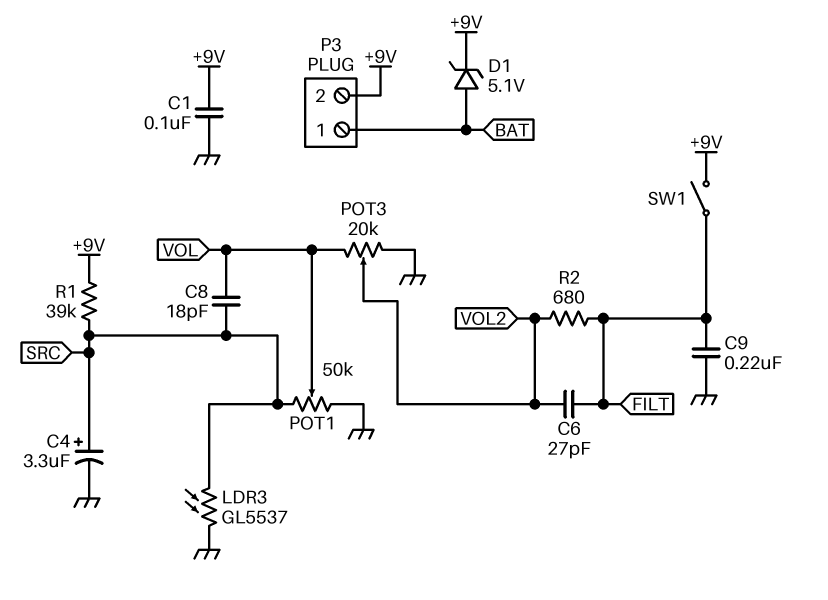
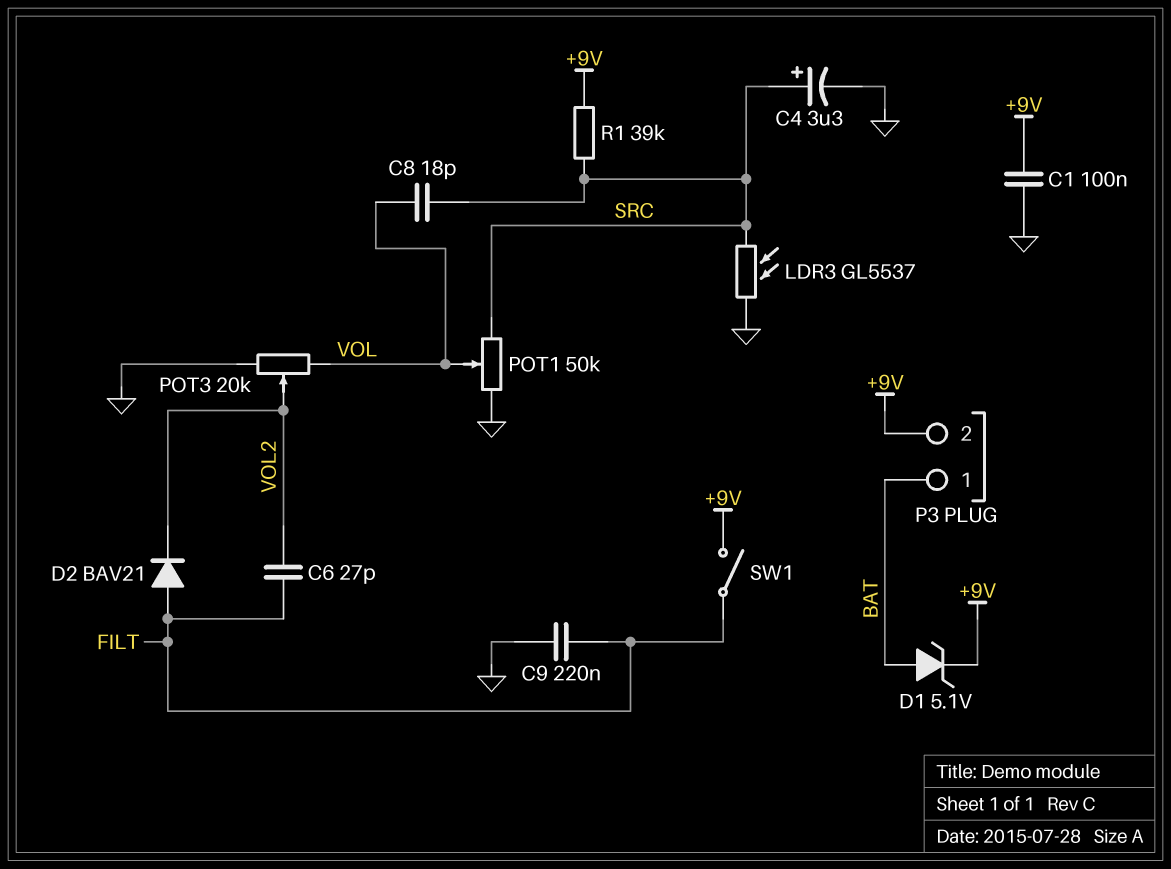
D2: none -> diode BAV21 (A FILT, K VOL2)
R2: 680 (FILT, VOL2) -> none

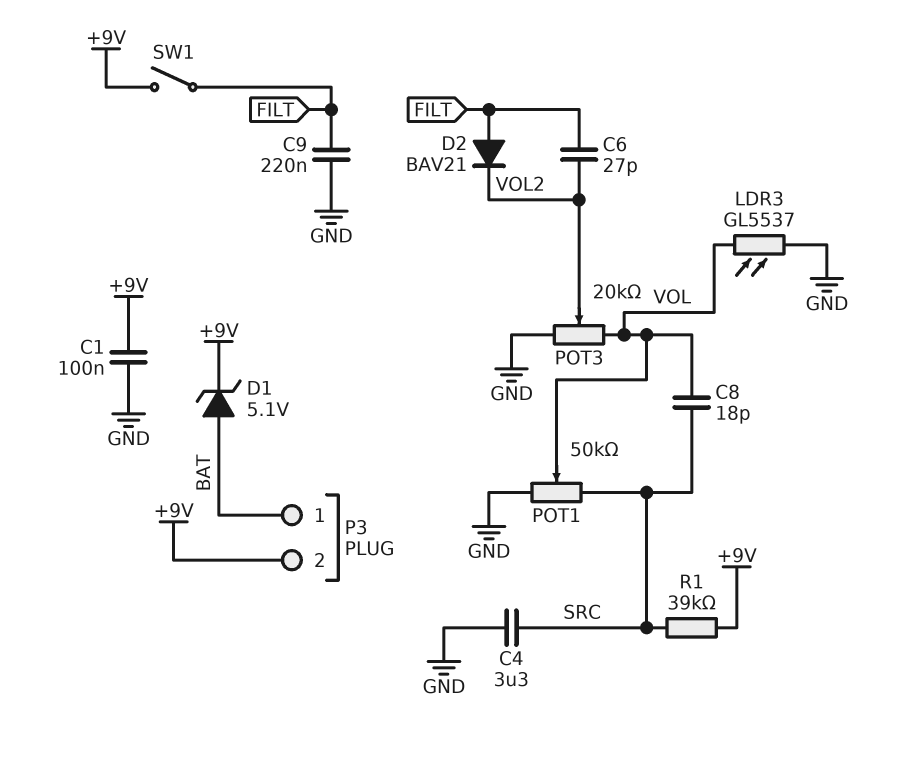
C4: 3.3uF (plus SRC, minus GND) -> 3.3uF (GND, SRC)
LDR3: GL5537 (GND, SRC) -> GL5537 (GND, VOL)

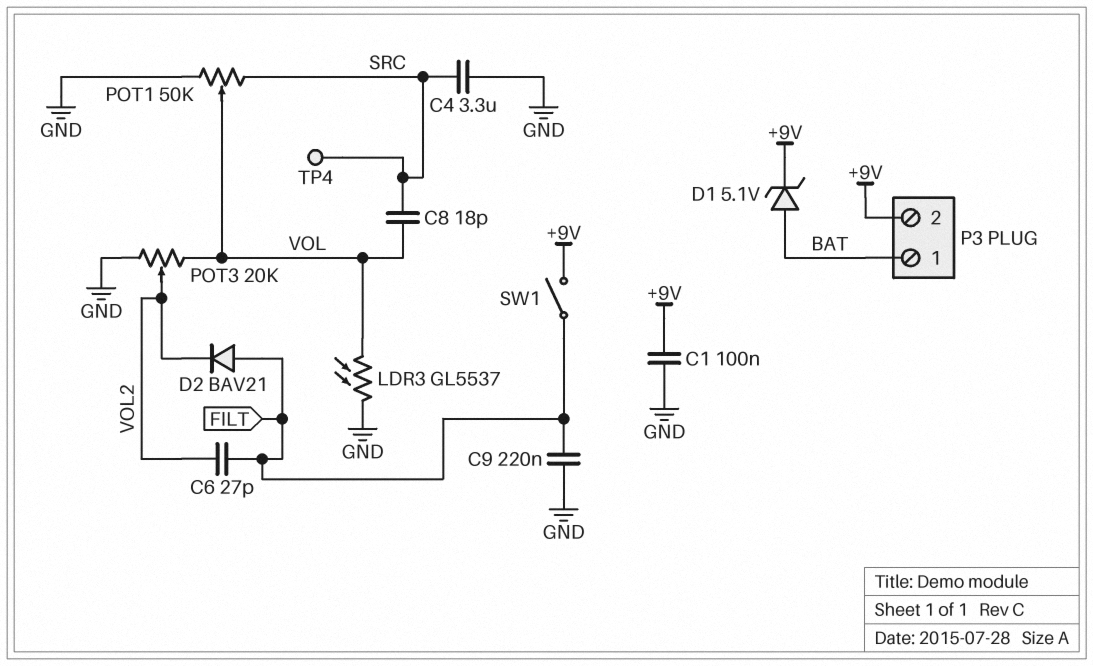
R1: 39k (+9V, SRC) -> none
TP4: none -> test point (SRC)

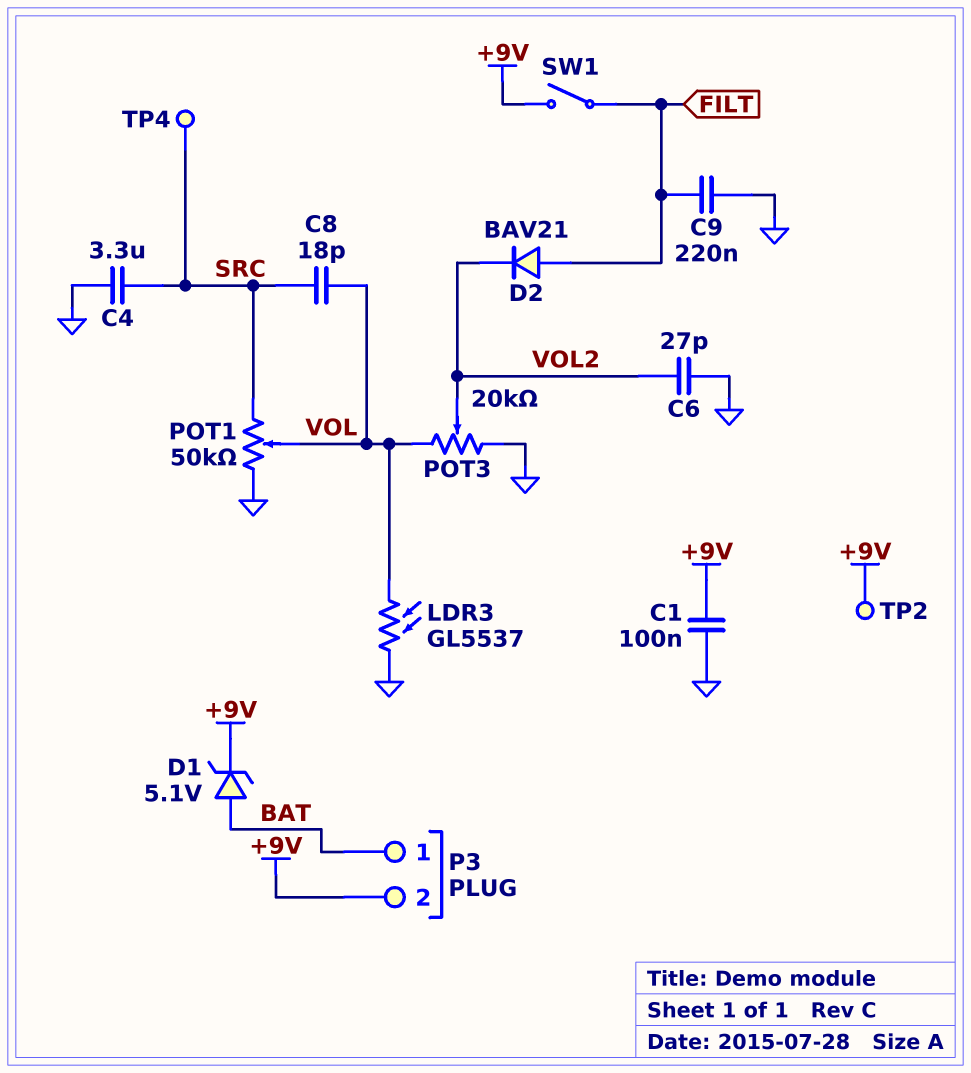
C6: 27pF (FILT, VOL2) -> 27pF (GND, VOL2)
TP2: none -> test point (+9V)

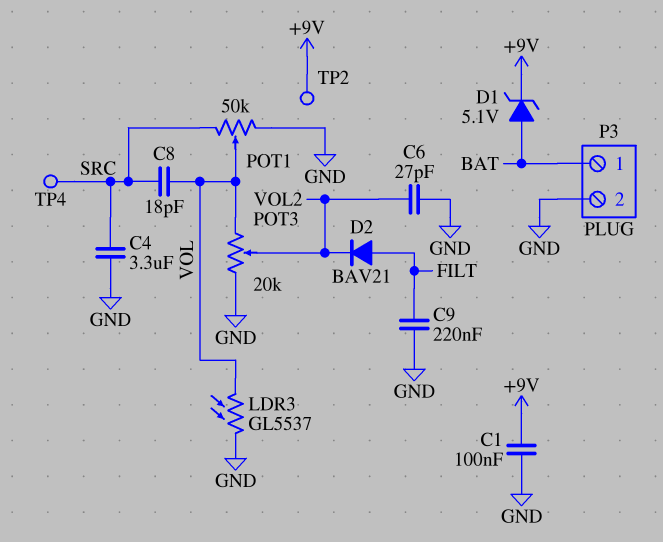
P3 pin 2: +9V -> GND
SW1: switch (+9V, FILT) -> none

